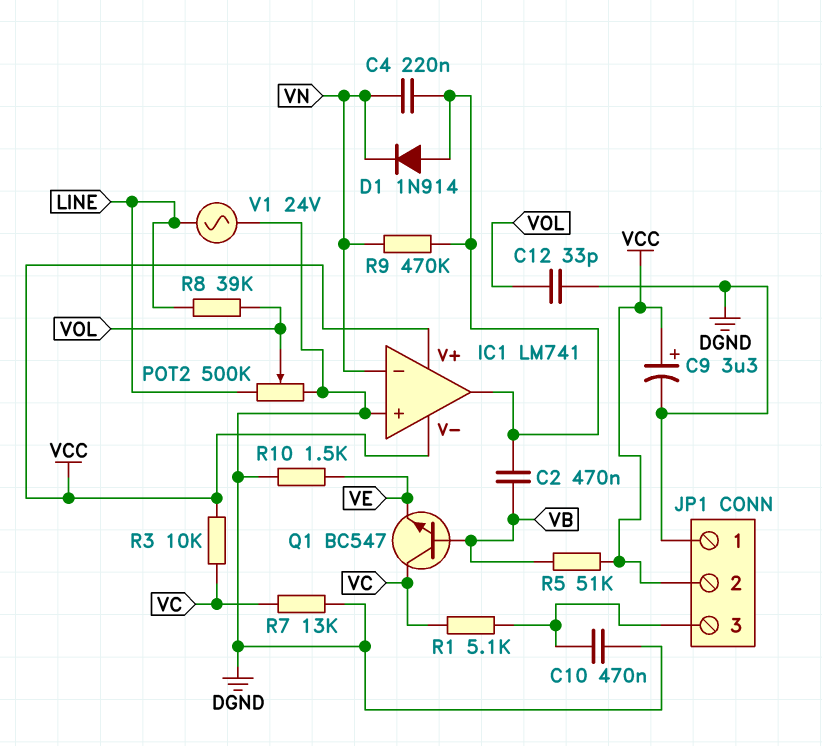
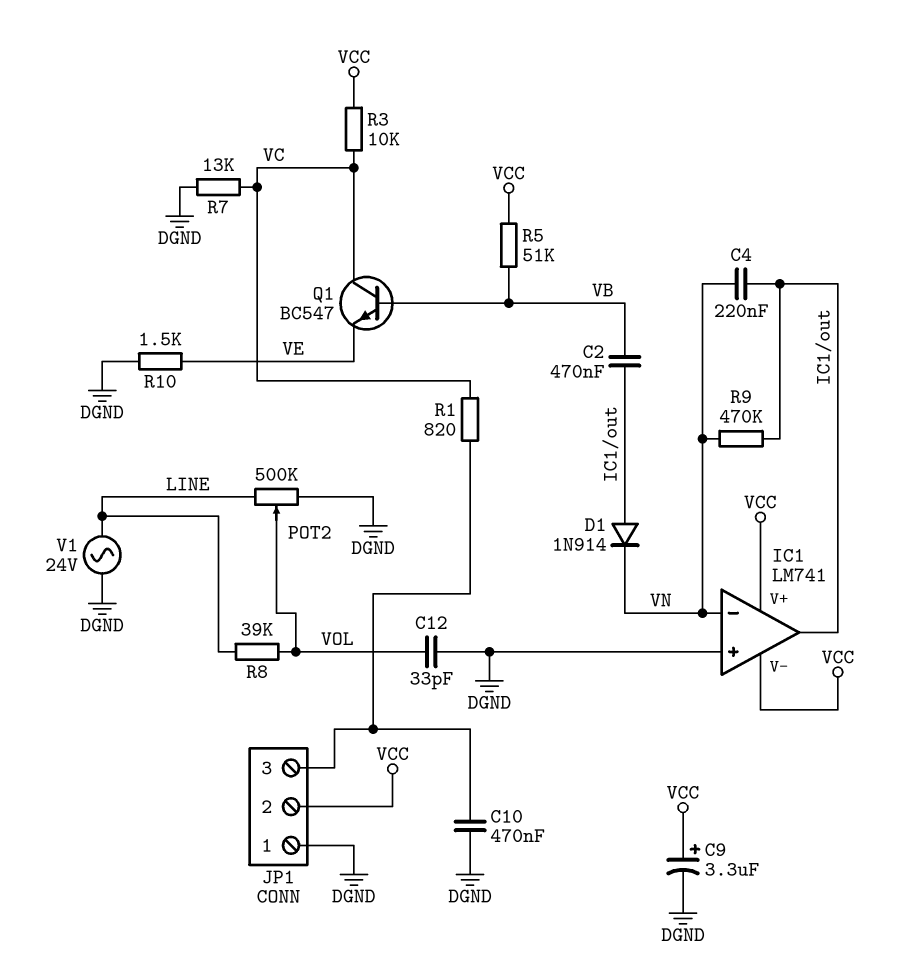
R1: 5.1k (JP1/3, VC) -> 820 (JP1/3, VC)

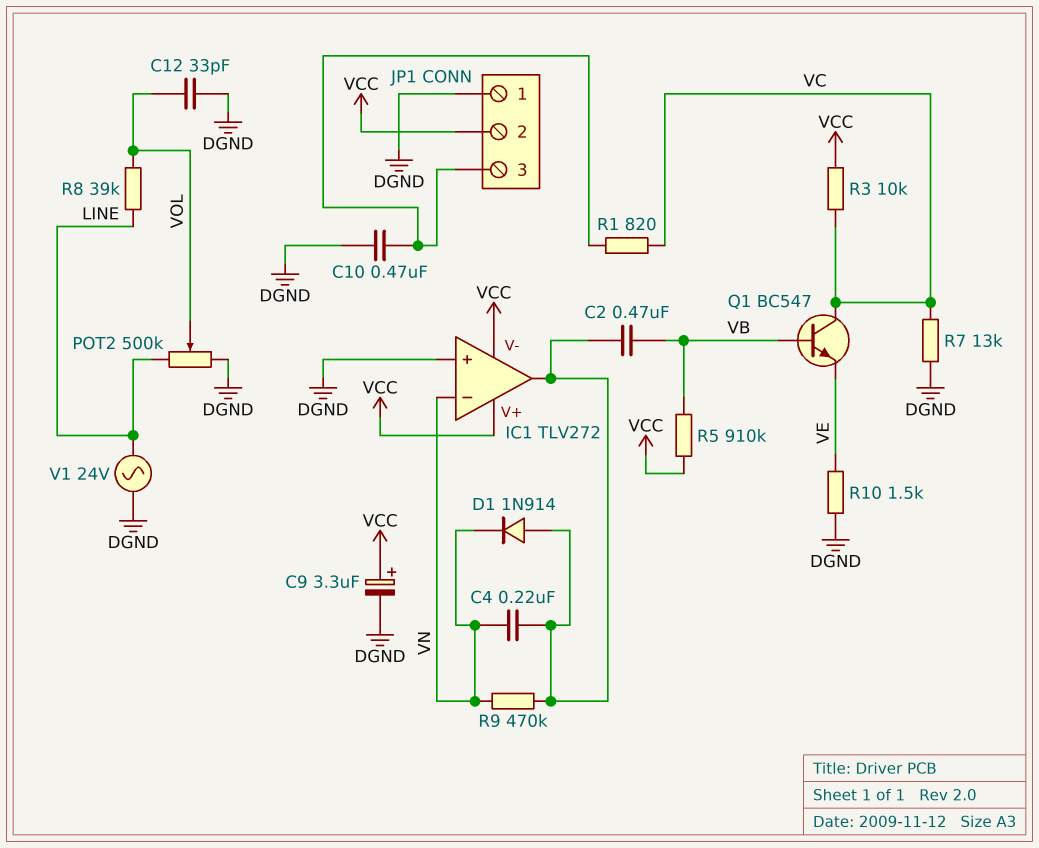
IC1: LM741 -> TLV272
R5: 51k (VB, VCC) -> 910k (VB, VCC)

